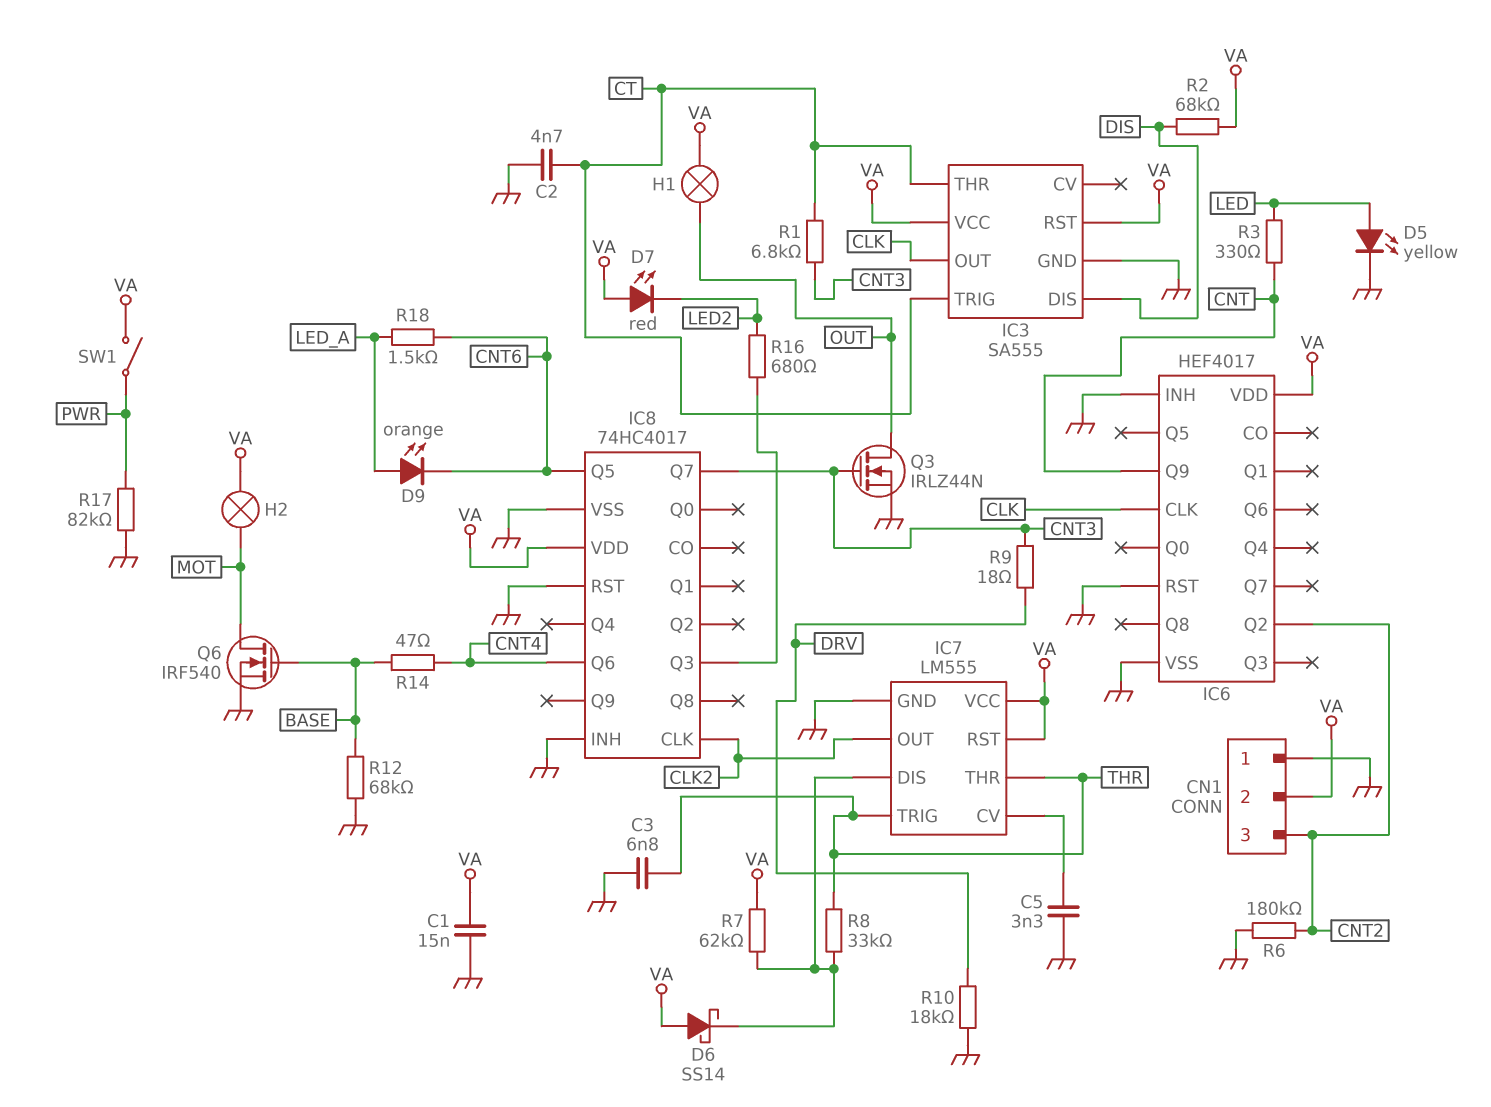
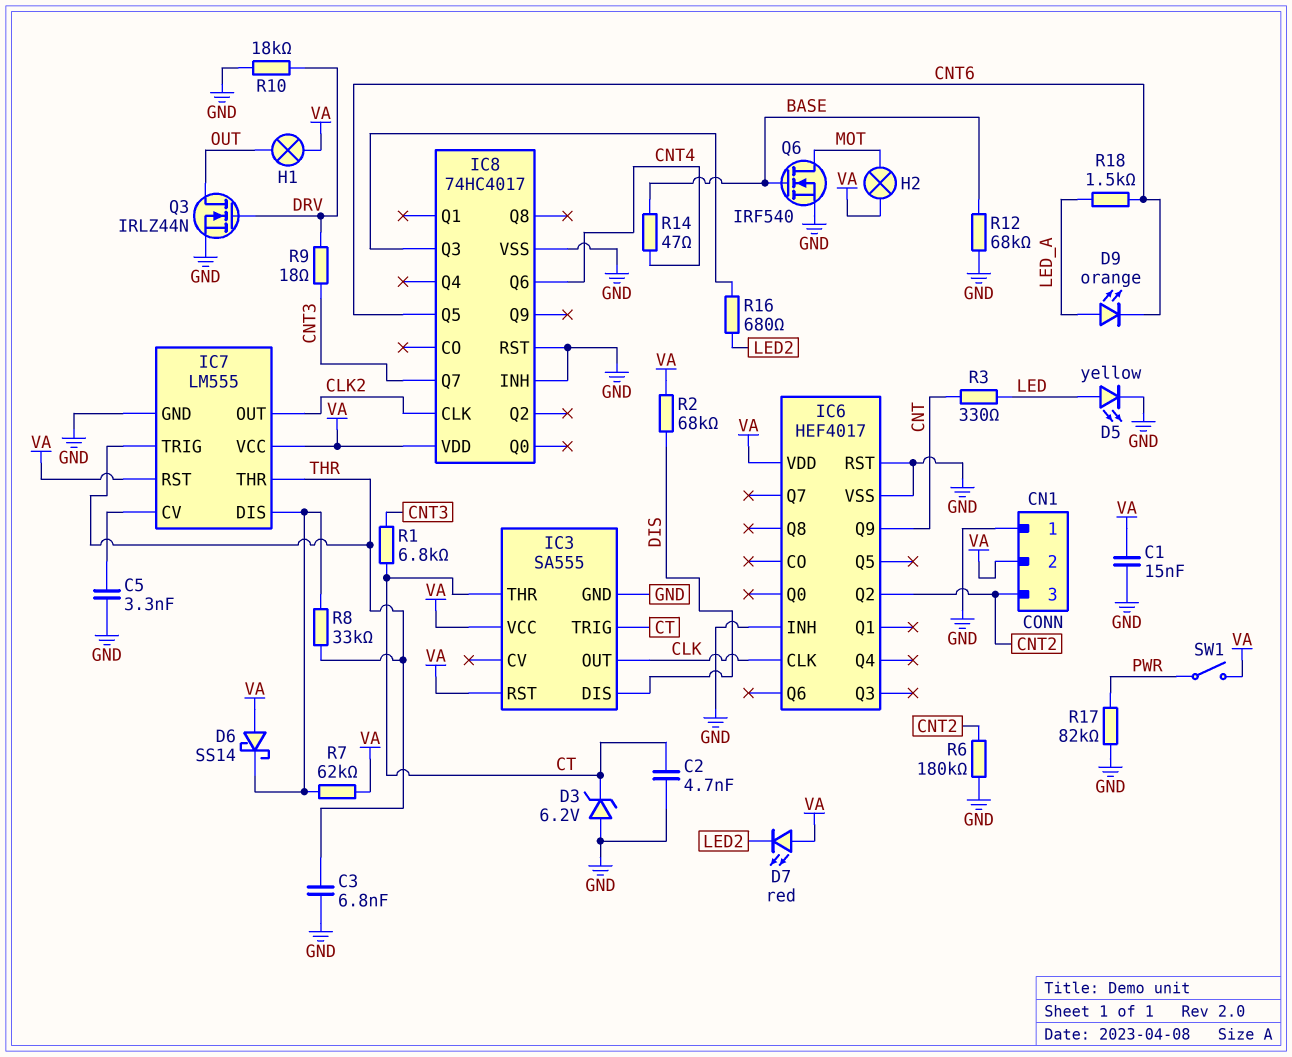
D3: none -> zener 6.2V (A GND, K CT)
Q3: NMOS IRLZ44N (G CNT3, D OUT, S GND) -> NMOS IRLZ44N (G DRV, D OUT, S GND)

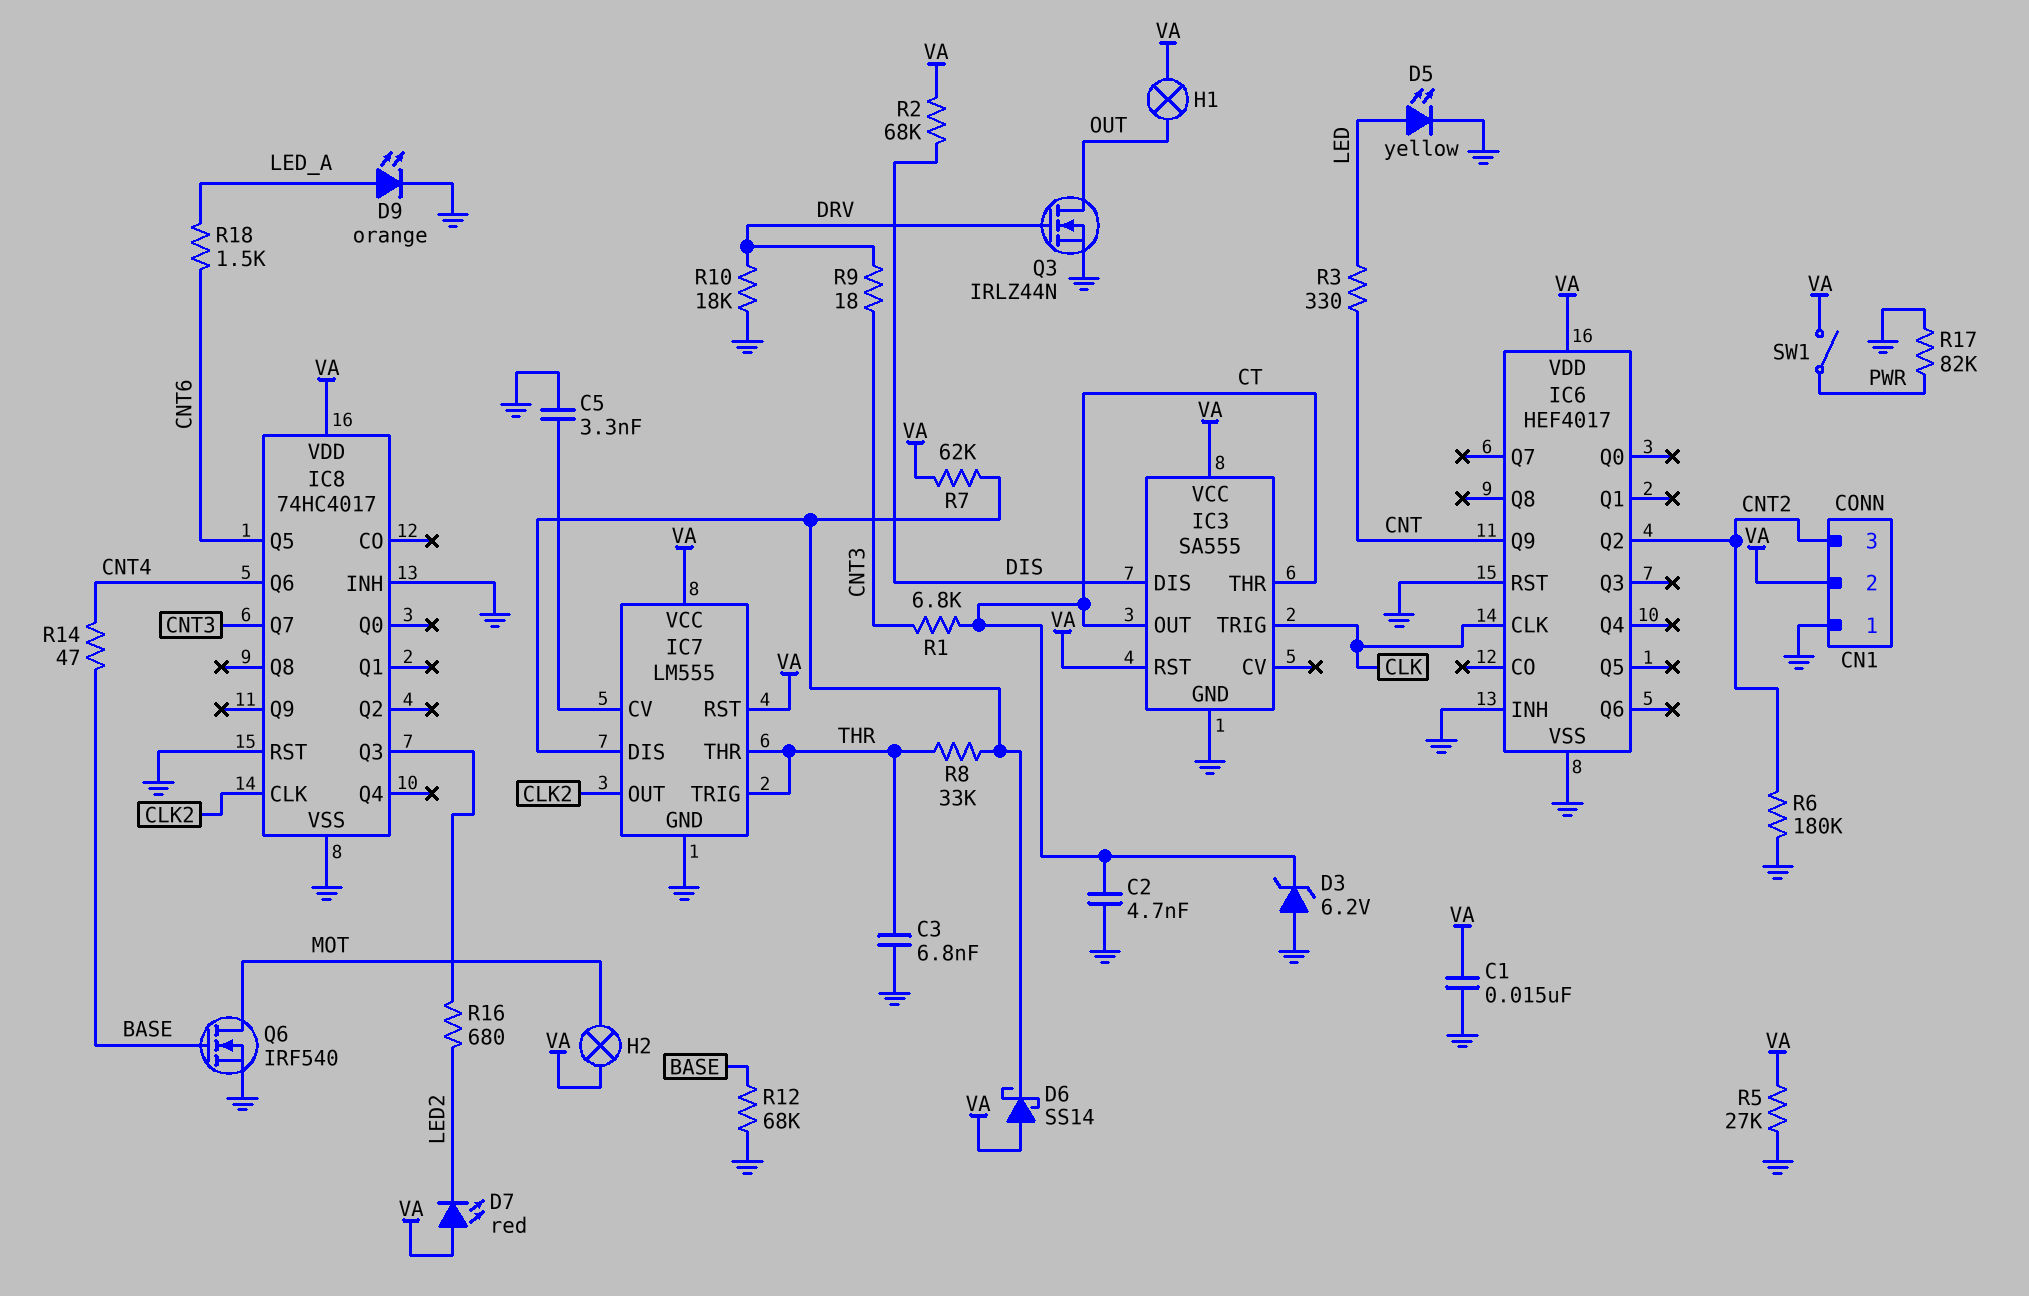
D9: LED orange (A LED_A, K CNT6) -> LED orange (A LED_A, K GND)
IC3 pin OUT: CLK -> CT
IC3 pin TRIG: CT -> CLK
R5: none -> 27k (GND, VA)

